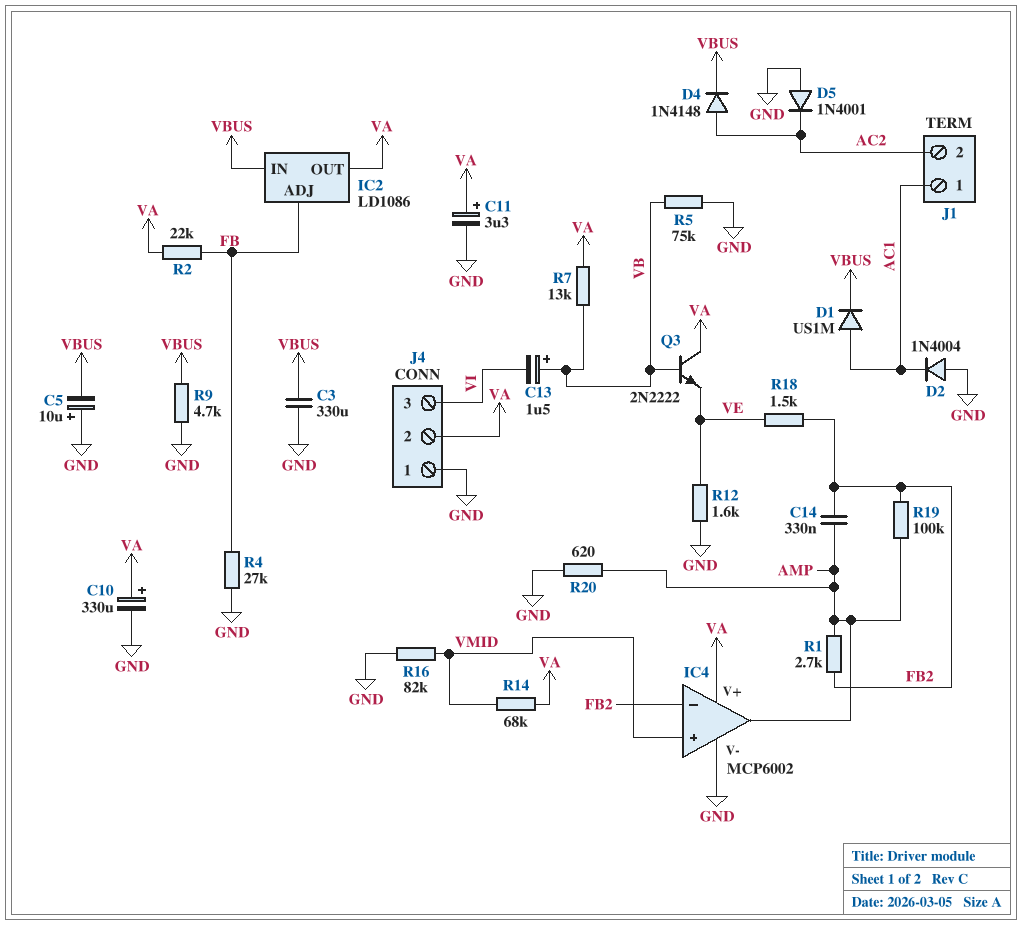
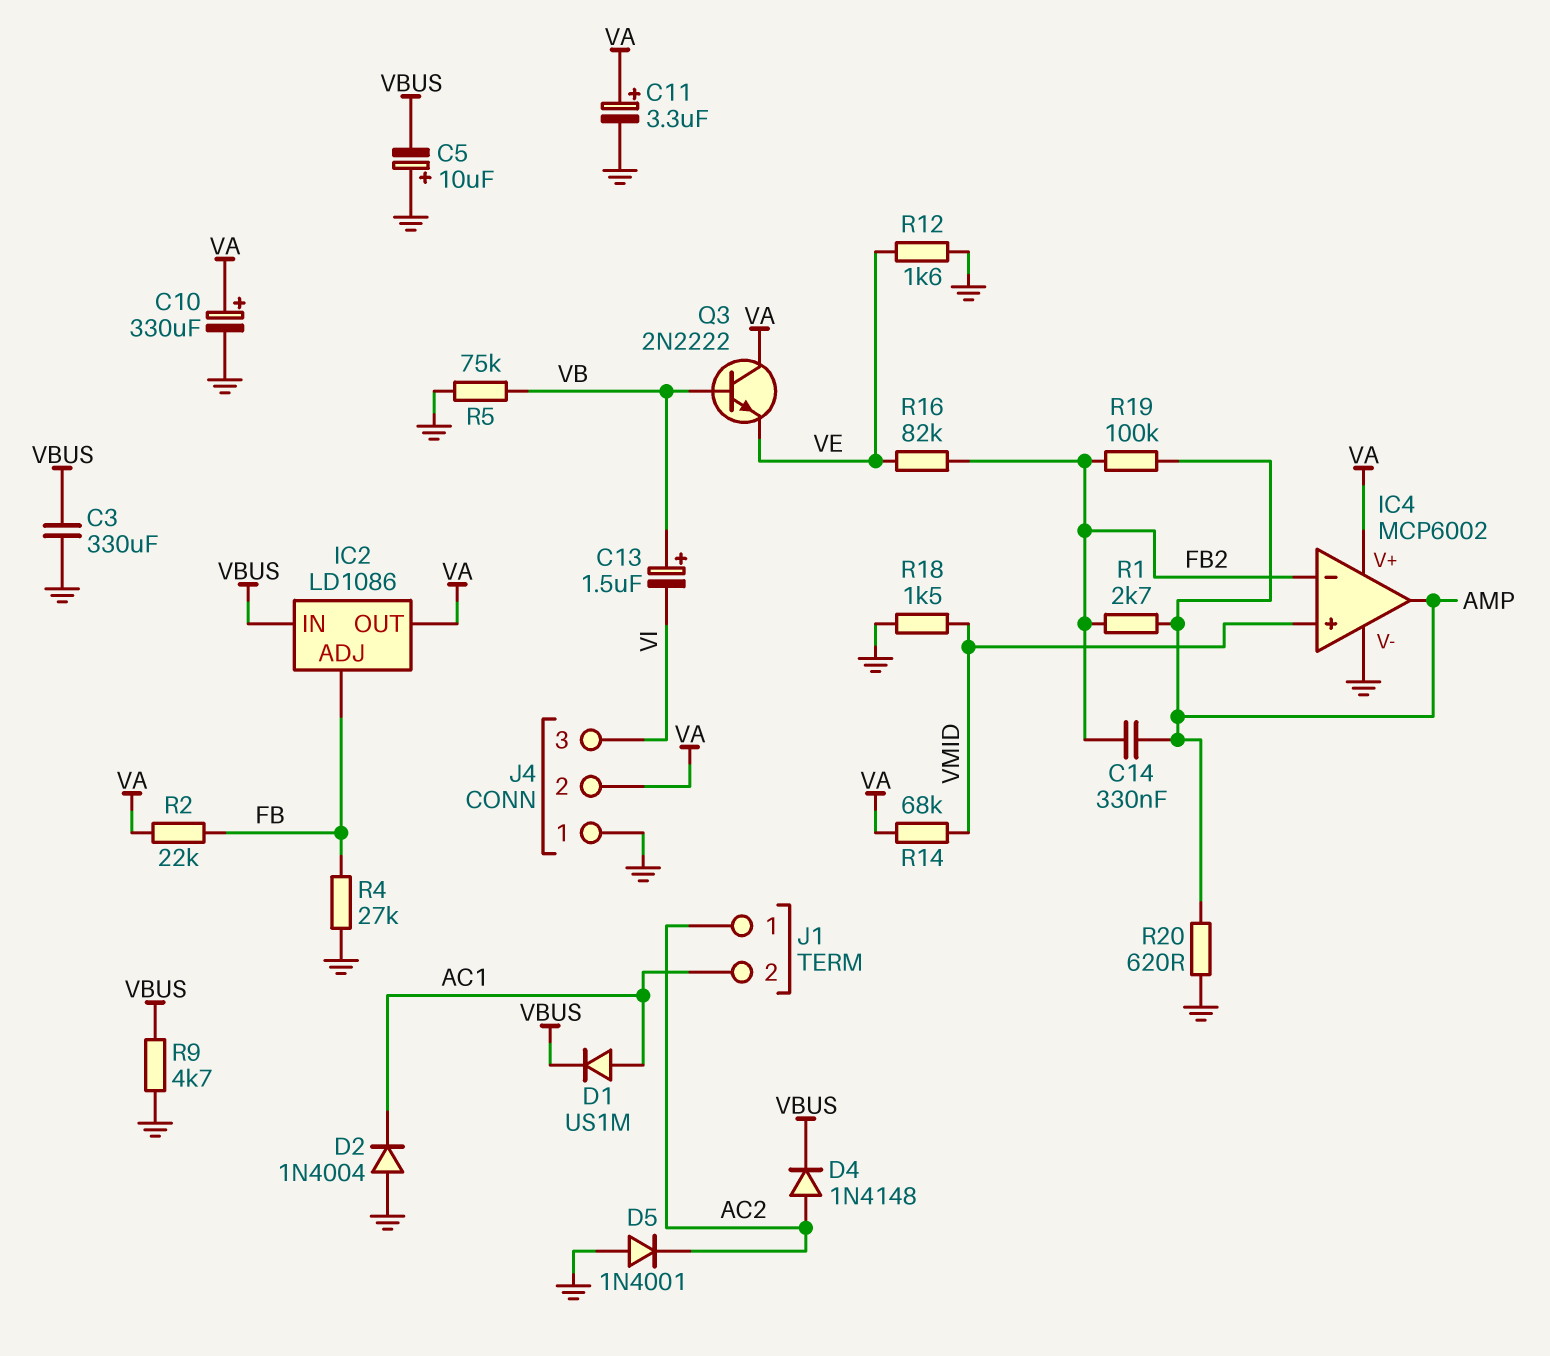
J1 pin 1: AC1 -> AC2
J1 pin 2: AC2 -> AC1
R7: 13k (VA, VB) -> none
R16: 82k (GND, VMID) -> 82k (FB2, VE)
R18: 1.5k (FB2, VE) -> 1.5k (GND, VMID)

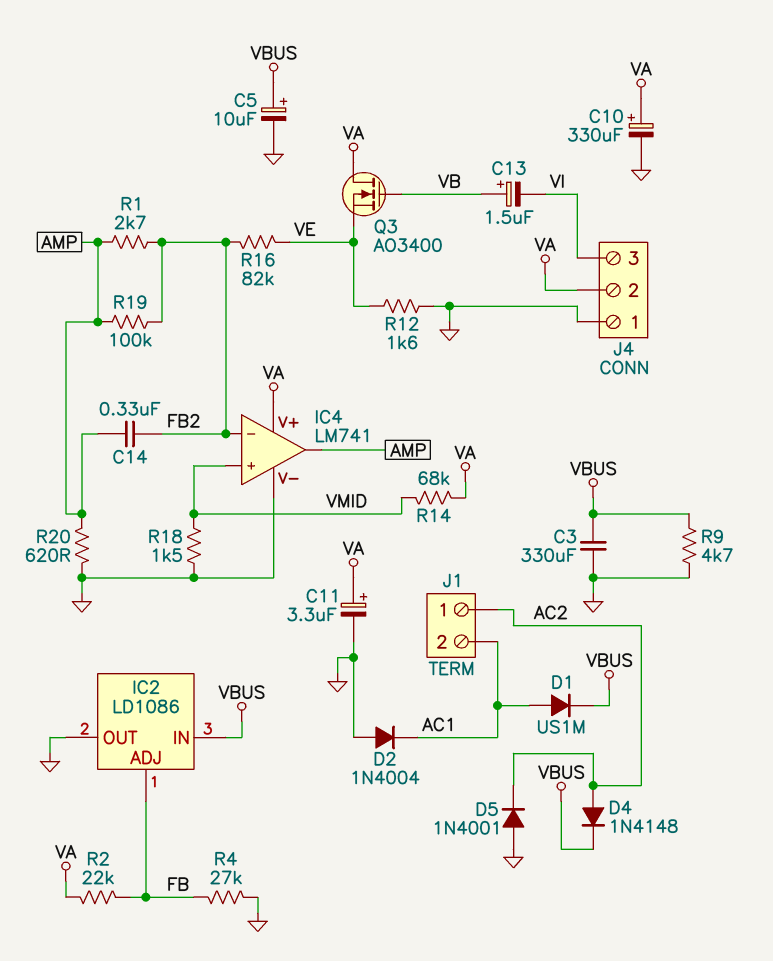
C5: 10uF (plus GND, minus VBUS) -> 10uF (plus VBUS, minus GND)
IC2 pin OUT: VA -> GND
IC4: MCP6002 -> LM741
Q3: NPN 2N2222 (B VB, C VA, E VE) -> NMOS AO3400 (G VB, D VA, S VE)
R5: 75k (GND, VB) -> none

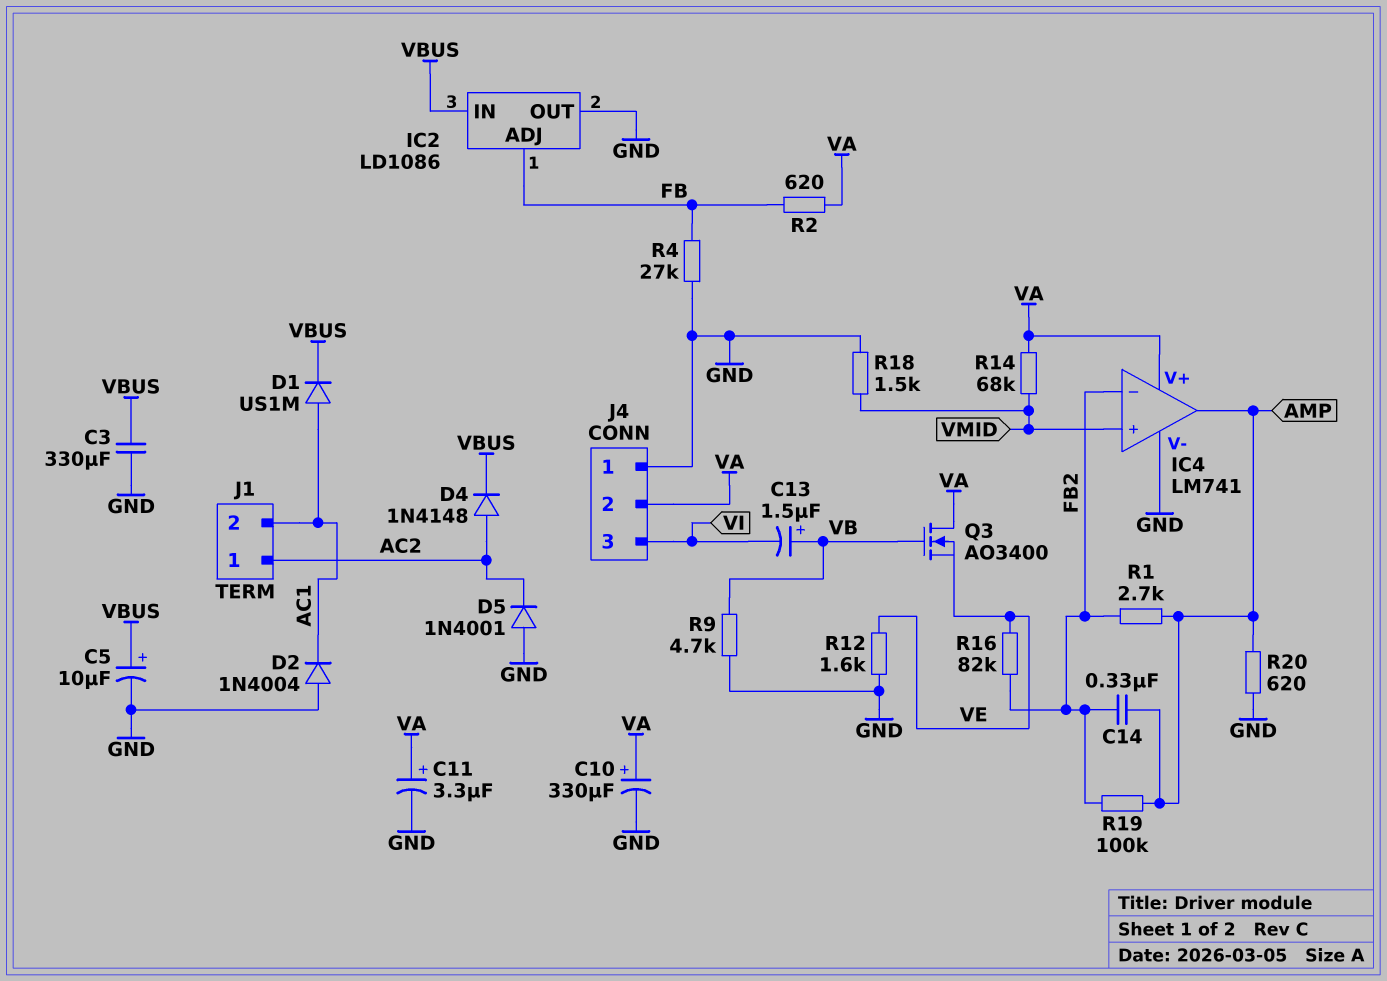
R2: 22k (FB, VA) -> 620 (FB, VA)
R9: 4.7k (GND, VBUS) -> 4.7k (GND, VB)

